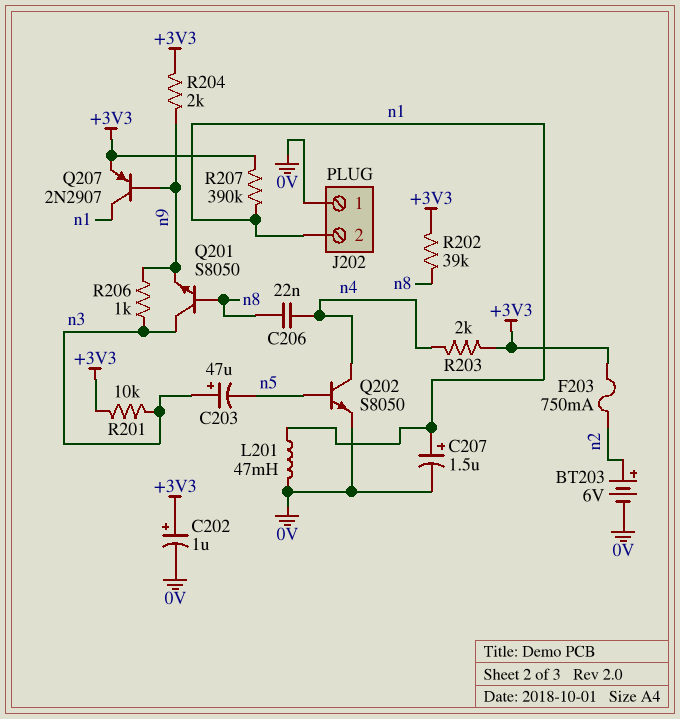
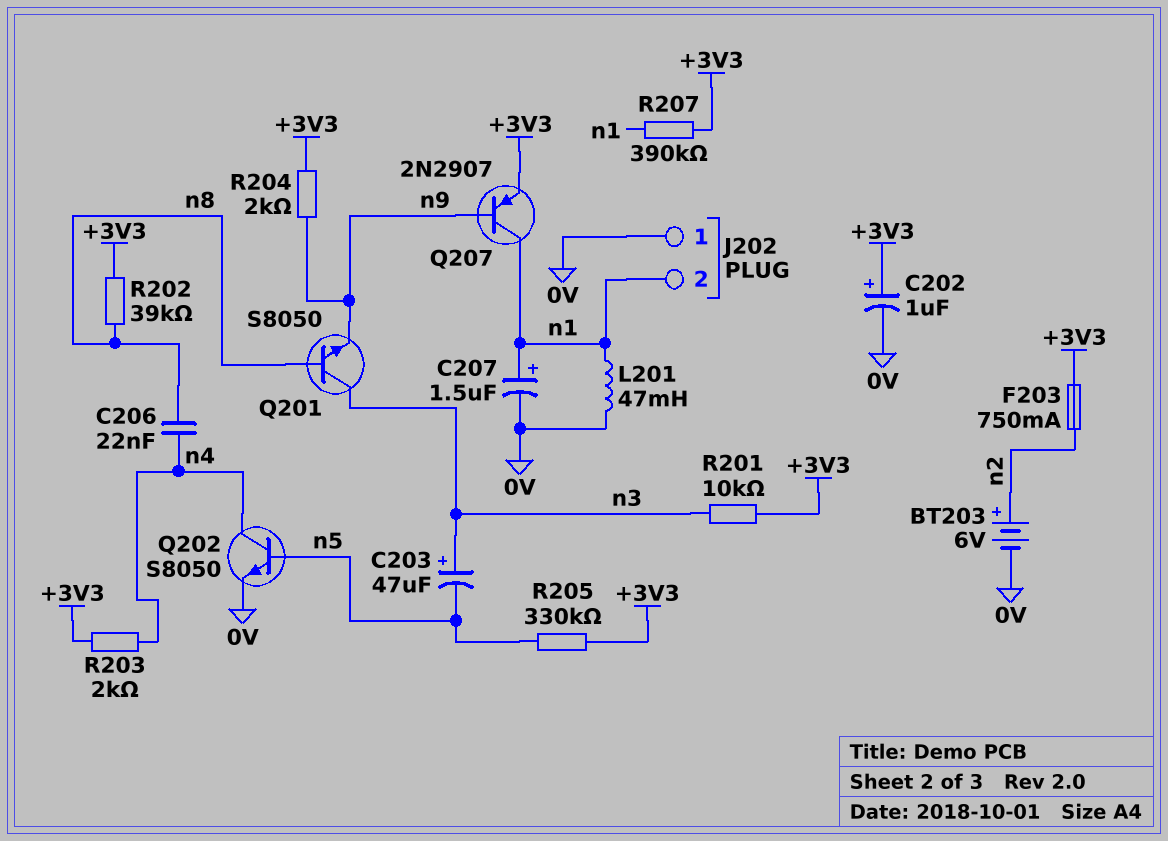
R205: none -> 330k (+3V3, n5)
R206: 1k (n3, n9) -> none

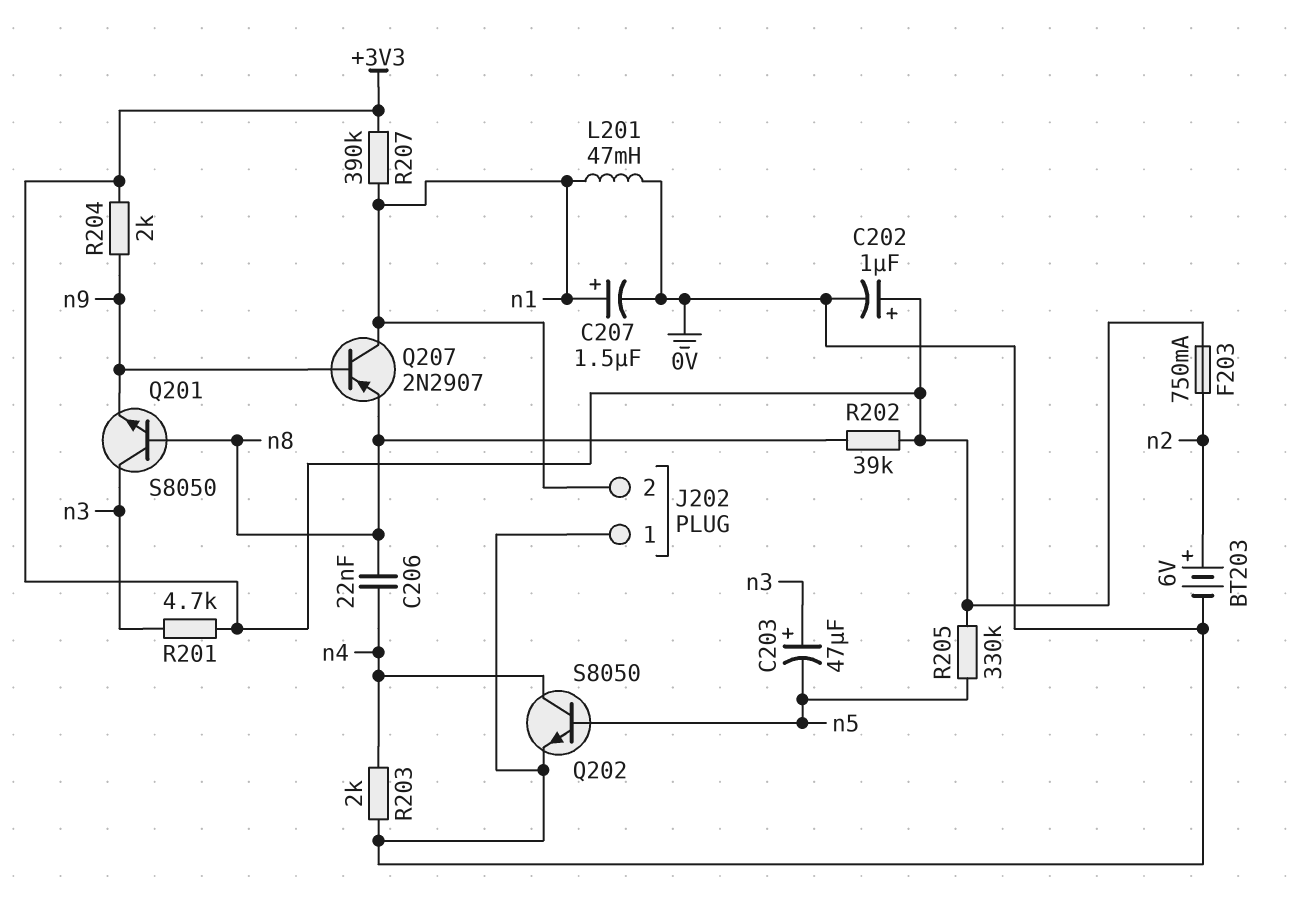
Q207: PNP 2N2907 (B n9, C n1, E +3V3) -> PNP 2N2907 (B n9, C n1, E n8)
R201: 10k (+3V3, n3) -> 4.7k (+3V3, n3)
R203: 2k (+3V3, n4) -> 2k (0V, n4)

